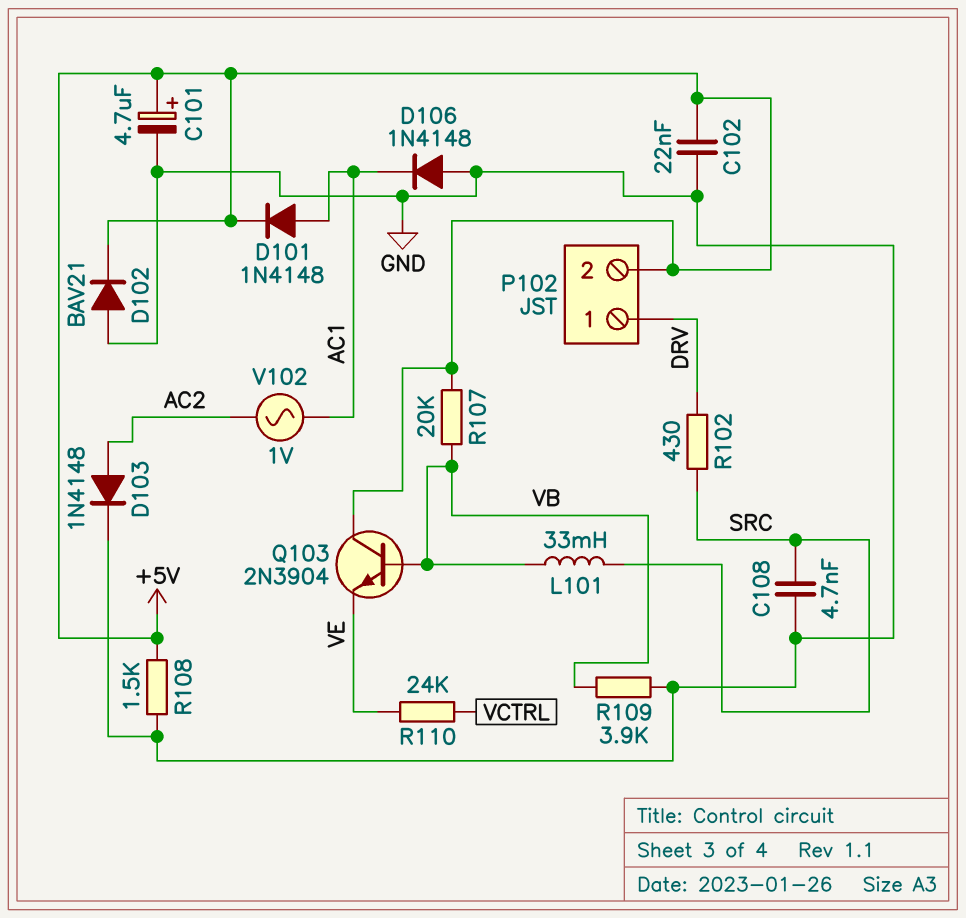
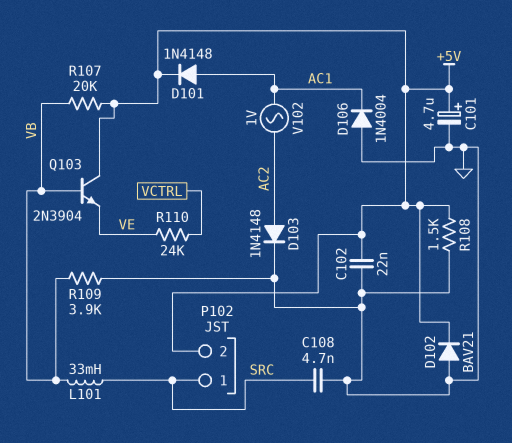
D106: diode 1N4148 (A GND, K AC1) -> diode 1N4004 (A GND, K AC1)
P102 pin 1: DRV -> SRC
R102: 430 (DRV, SRC) -> none

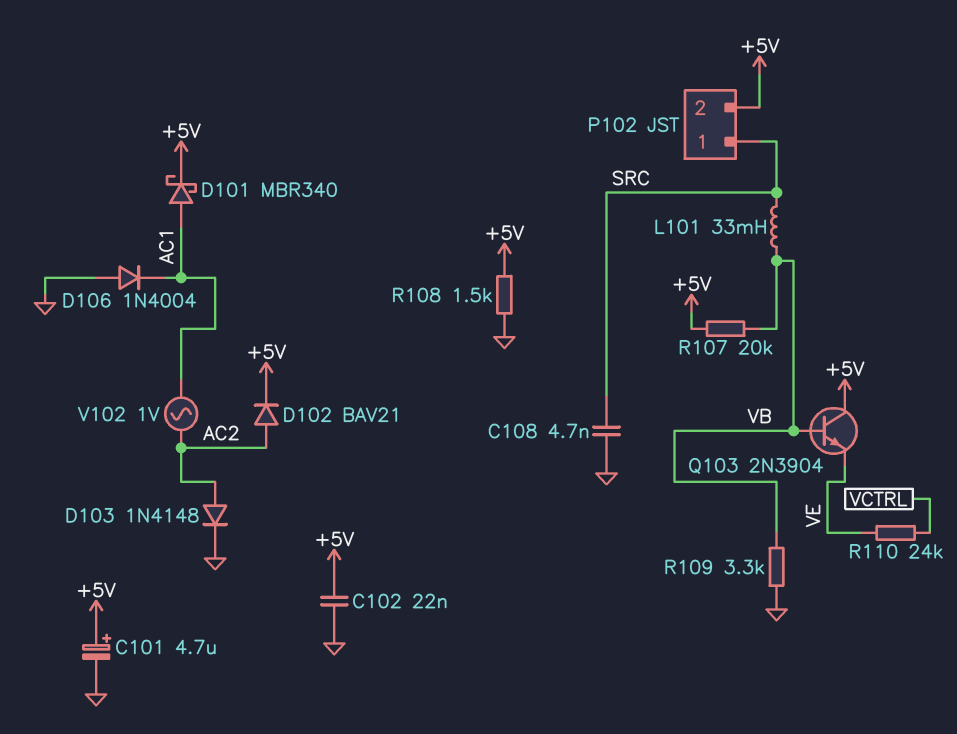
D101: diode 1N4148 (A AC1, K +5V) -> schottky MBR340 (A AC1, K +5V)
D102: diode BAV21 (A GND, K +5V) -> diode BAV21 (A AC2, K +5V)
R109: 3.9k (GND, VB) -> 3.3k (GND, VB)

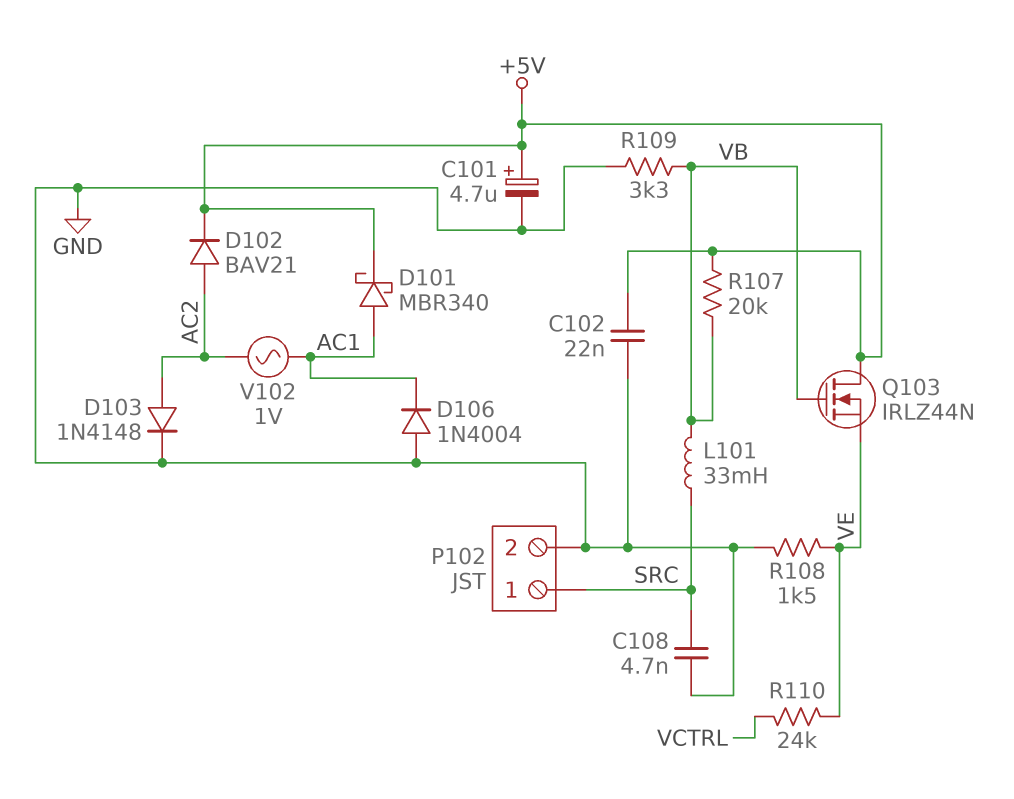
P102 pin 2: +5V -> GND
Q103: NPN 2N3904 (B VB, C +5V, E VE) -> NMOS IRLZ44N (G VB, D +5V, S VE)
R108: 1.5k (+5V, GND) -> 1.5k (GND, VE)

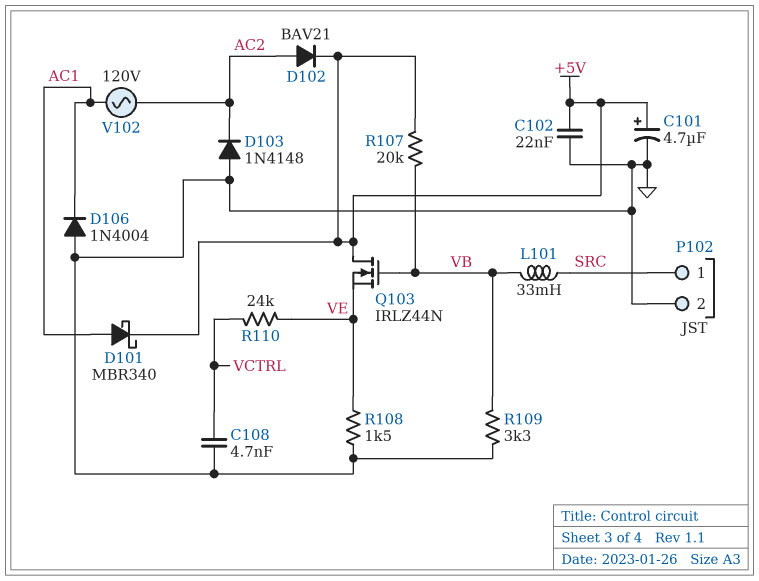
C108: 4.7nF (GND, SRC) -> 4.7nF (GND, VCTRL)
D103: diode 1N4148 (A AC2, K GND) -> diode 1N4148 (A GND, K AC2)
V102: AC 1V (AC1, AC2) -> AC 120V (AC1, AC2)

